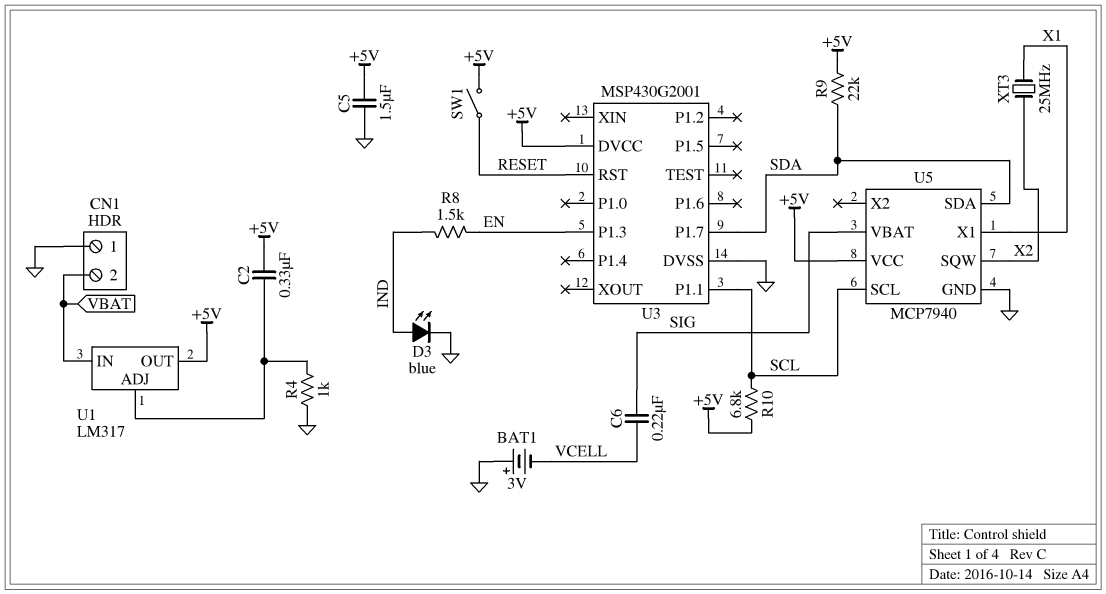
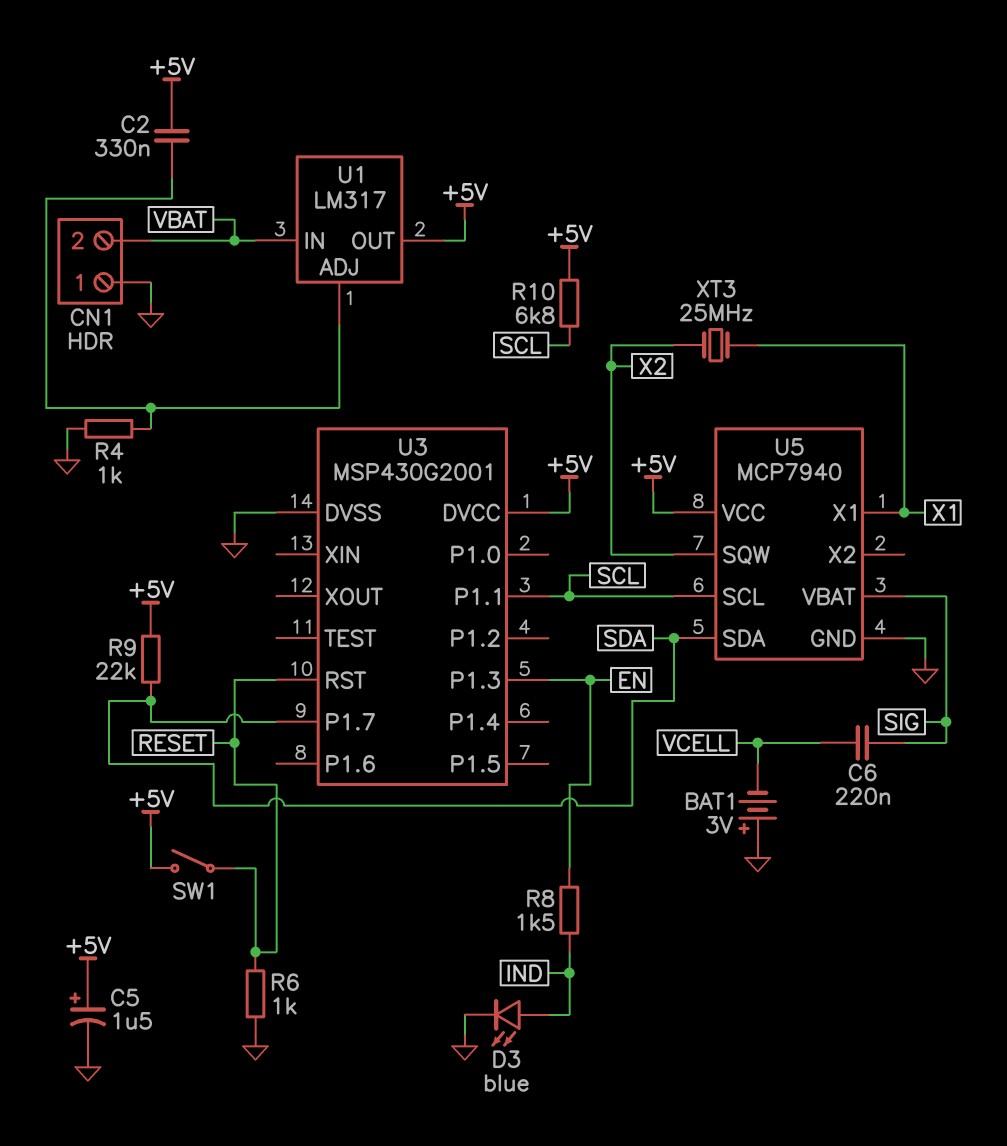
C5: 1.5uF (+5V, GND) -> 1.5uF (plus +5V, minus GND)
R6: none -> 1k (GND, RESET)

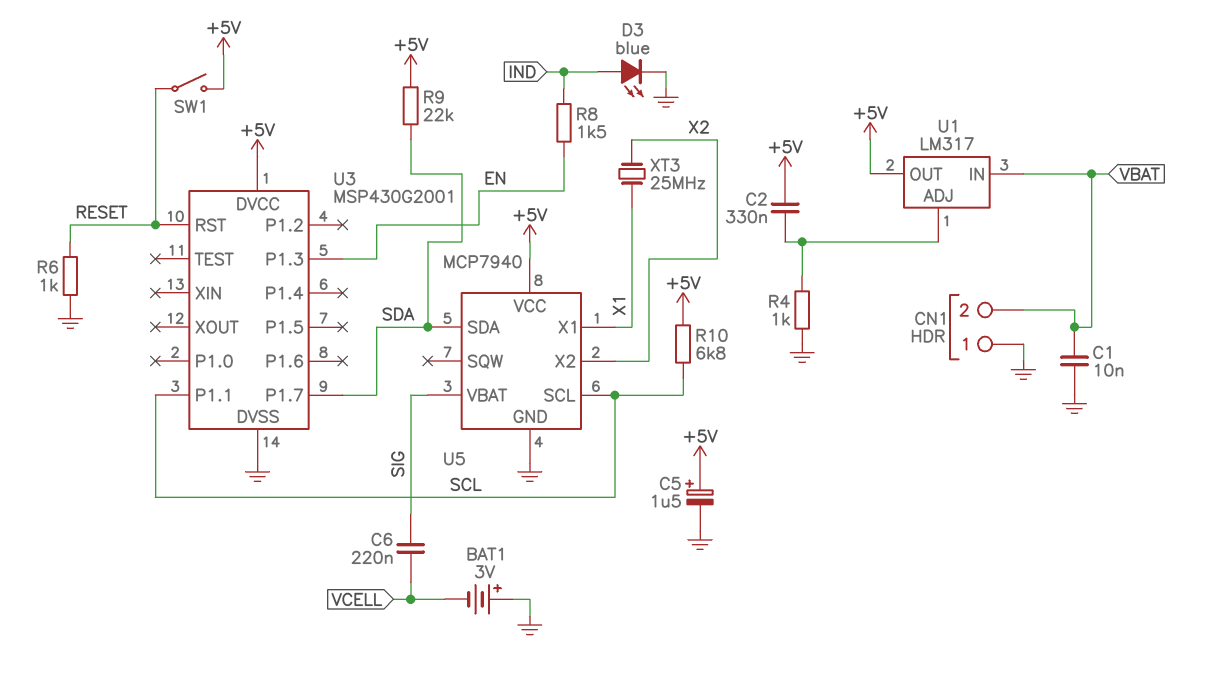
C1: none -> 10nF (GND, VBAT)
U5 pin SQW: X2 -> none
U5 pin X2: none -> X2

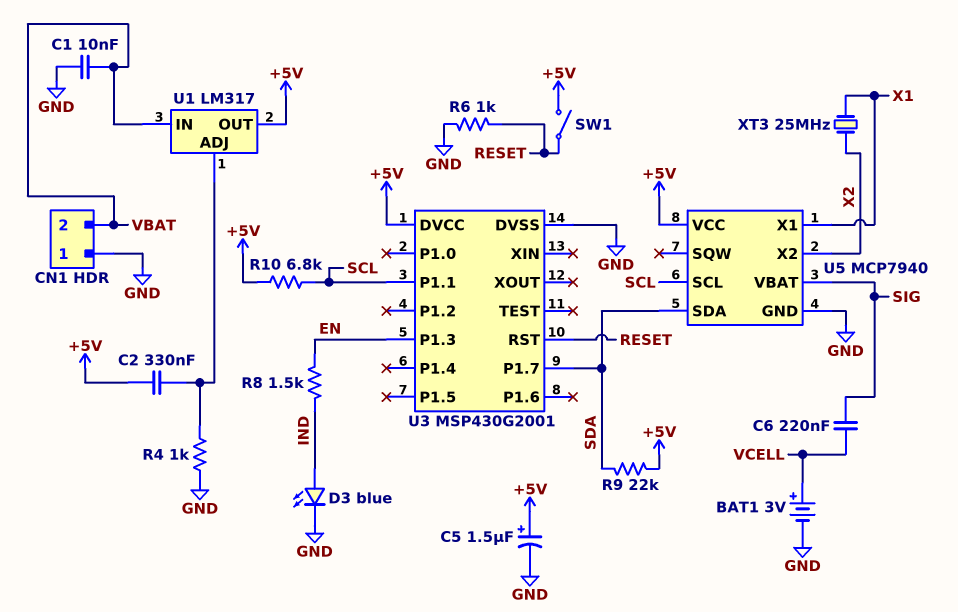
BAT1: 3V (plus GND, minus VCELL) -> 3V (plus VCELL, minus GND)

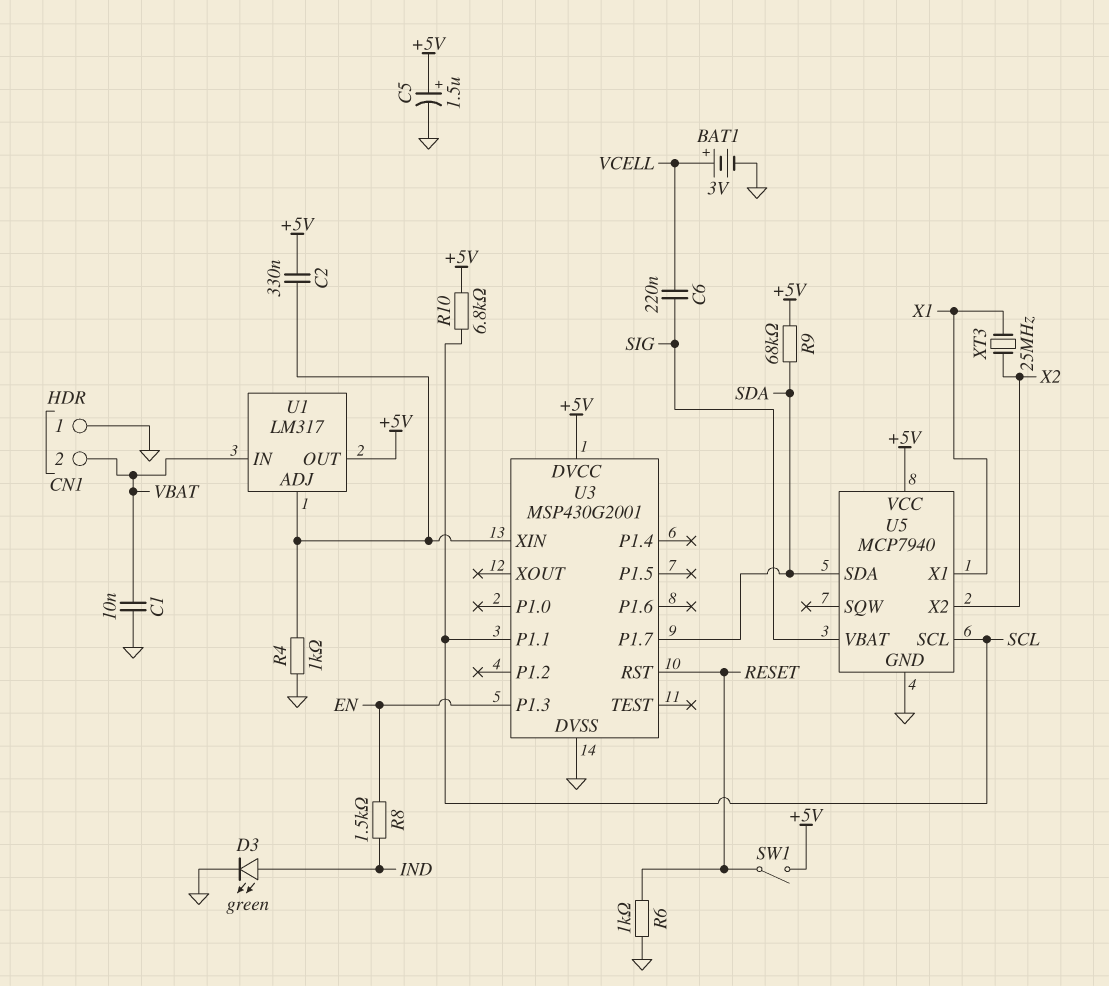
D3: LED blue (A IND, K GND) -> LED green (A IND, K GND)
R9: 22k (+5V, SDA) -> 68k (+5V, SDA)
U3 pin XIN: none -> U1/ADJ

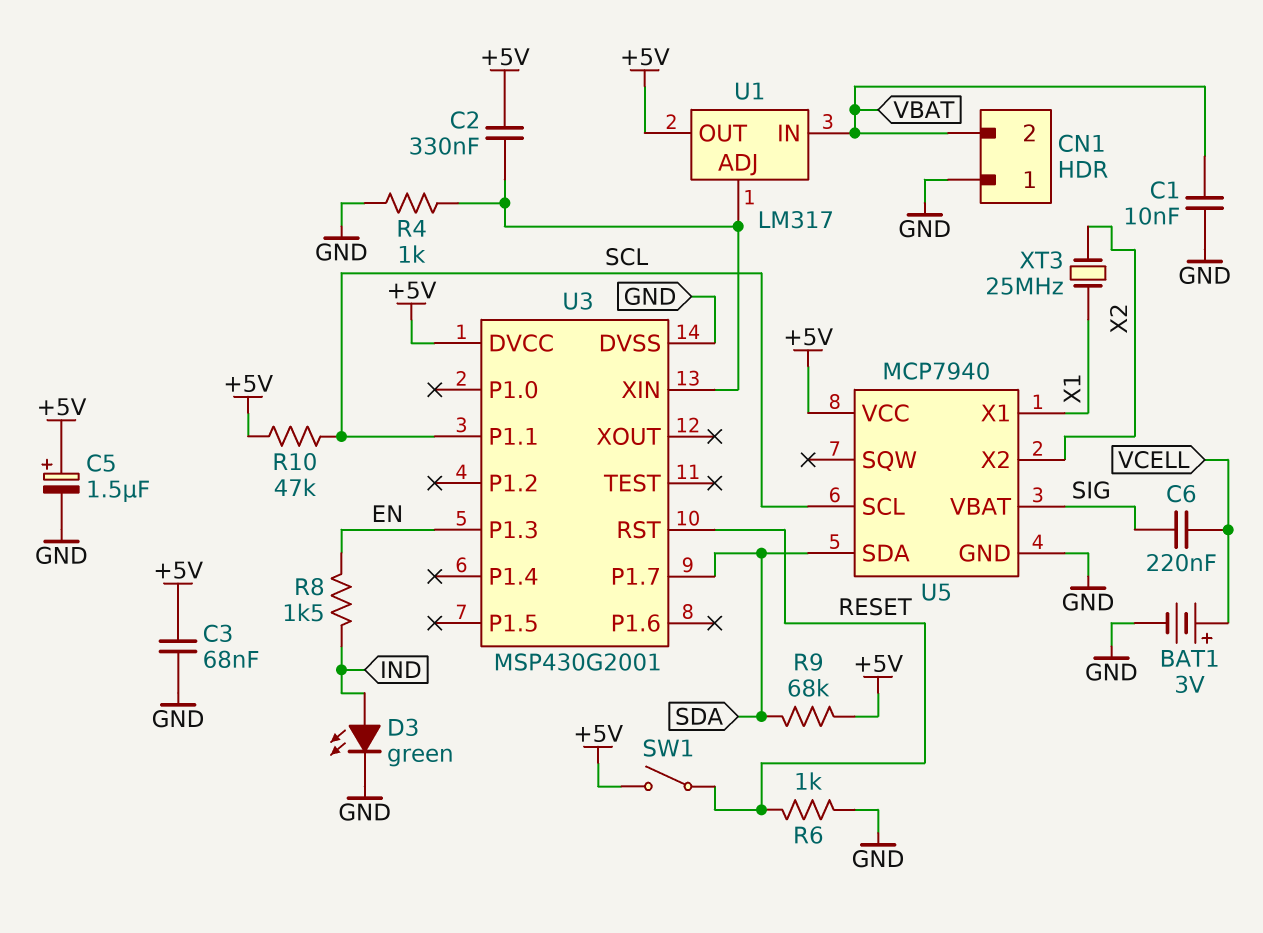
C3: none -> 68nF (+5V, GND)
R10: 6.8k (+5V, SCL) -> 47k (+5V, SCL)

